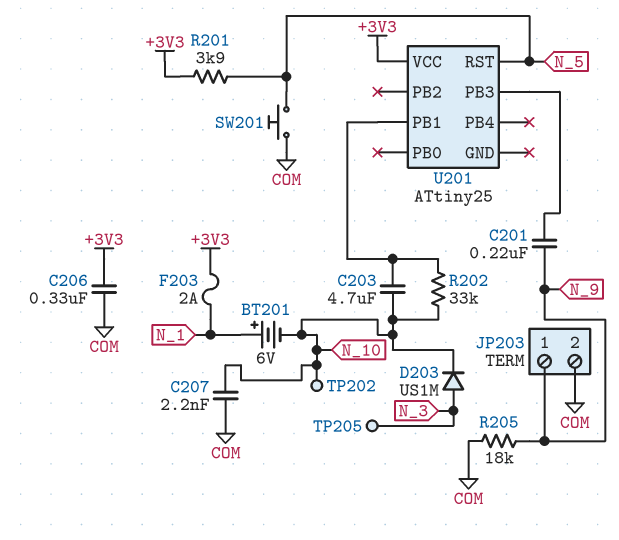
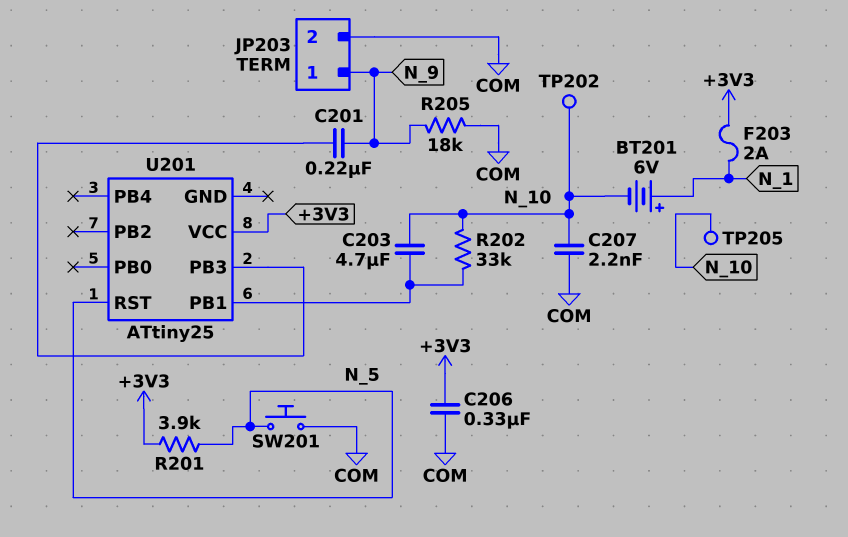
D203: diode US1M (A N_3, K N_10) -> none
TP205: test point (N_3) -> test point (N_10)

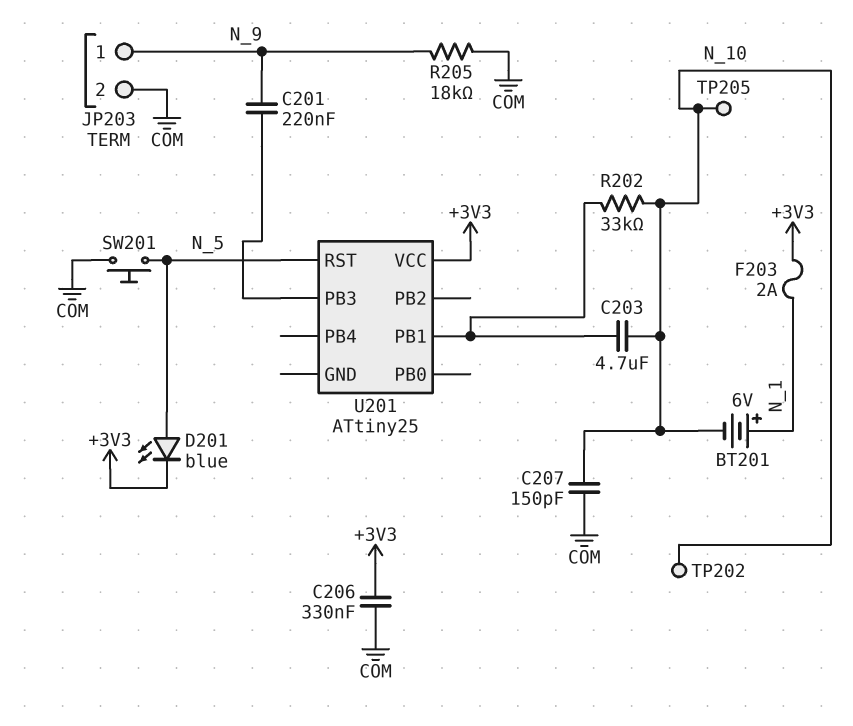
C207: 2.2nF (COM, N_10) -> 150pF (COM, N_10)
D201: none -> LED blue (A N_5, K +3V3)
R201: 3.9k (+3V3, N_5) -> none

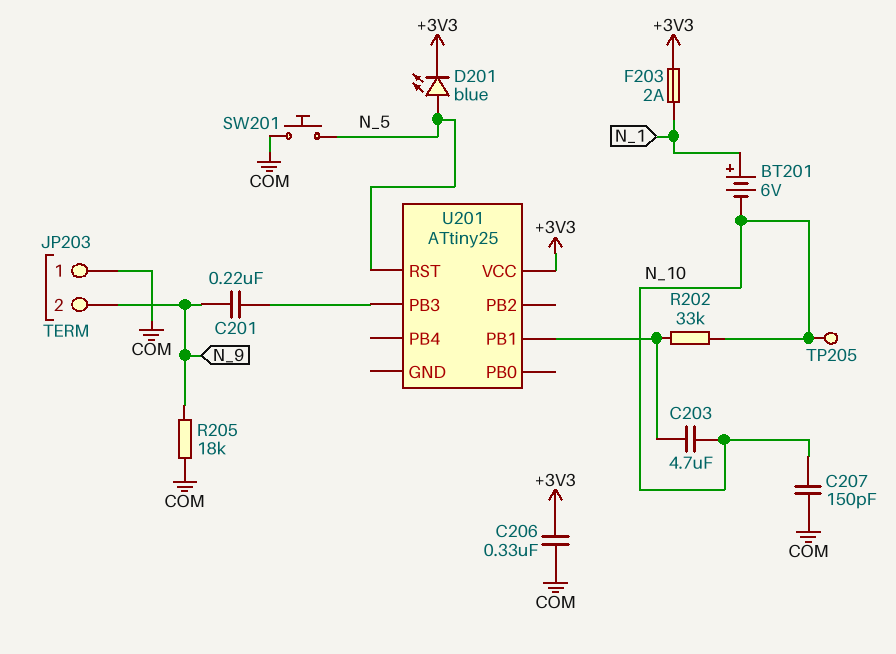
JP203 pin 1: N_9 -> COM
JP203 pin 2: COM -> N_9
TP202: test point (N_10) -> none

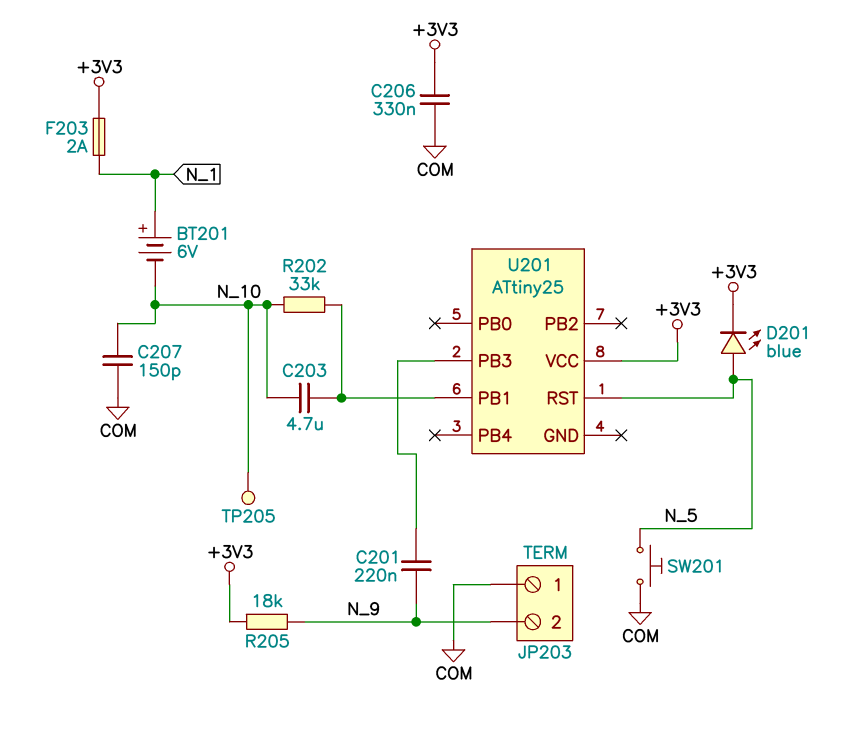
R205: 18k (COM, N_9) -> 18k (+3V3, N_9)

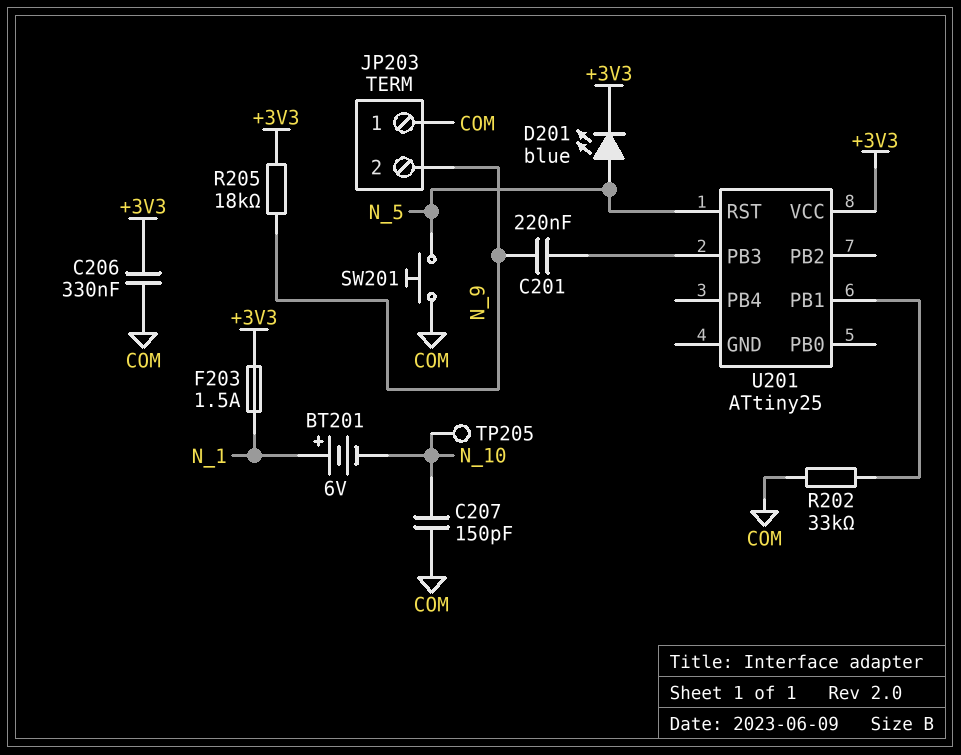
C203: 4.7uF (N_10, U201/PB1) -> none
F203: 2A (+3V3, N_1) -> 1.5A (+3V3, N_1)
R202: 33k (N_10, U201/PB1) -> 33k (COM, U201/PB1)

